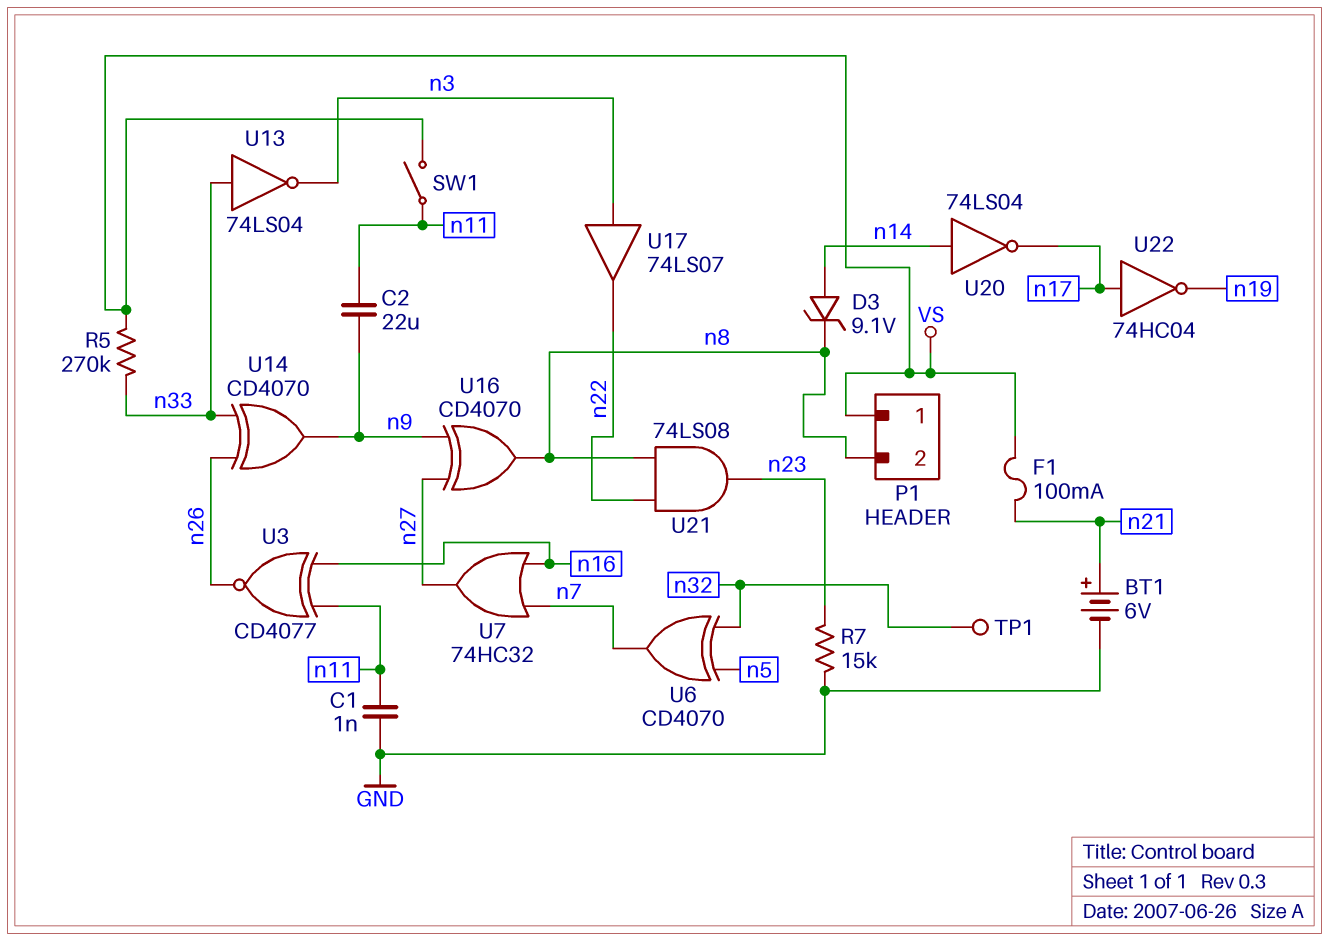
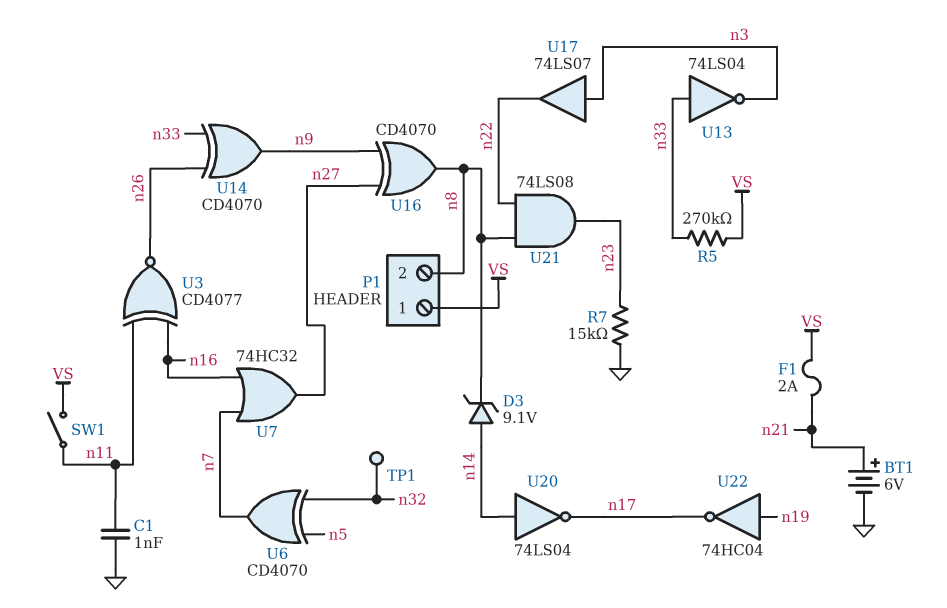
C2: 22uF (n9, n11) -> none
F1: 100mA (VS, n21) -> 2A (VS, n21)
U22: NOT 74HC04 (in n17, out n19) -> NOT 74HC04 (in n19, out n17)

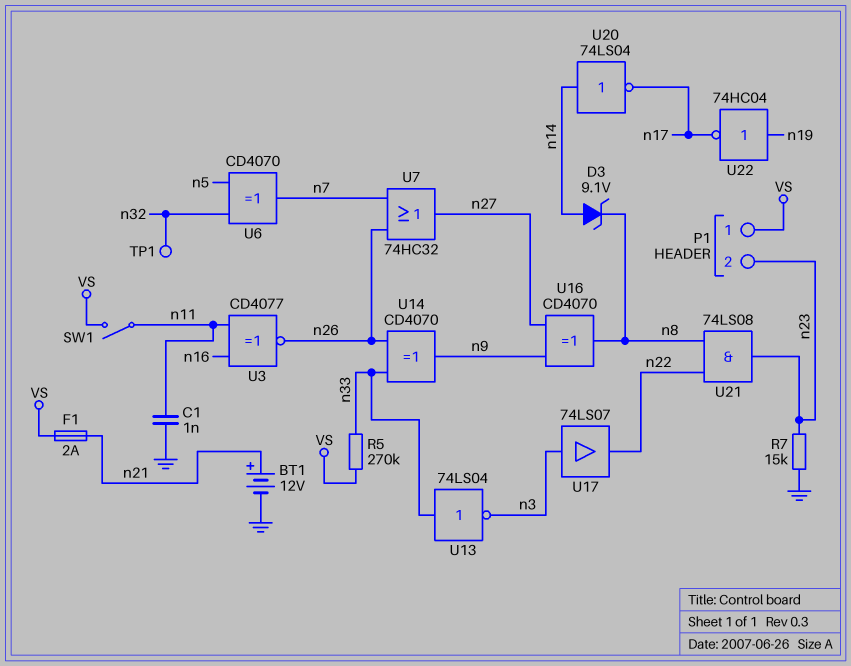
BT1: 6V (plus n21, minus GND) -> 12V (plus n21, minus GND)
P1 pin 2: n8 -> n23
U7: OR 74HC32 (in n7, in n16, out n27) -> OR 74HC32 (in n7, in n26, out n27)

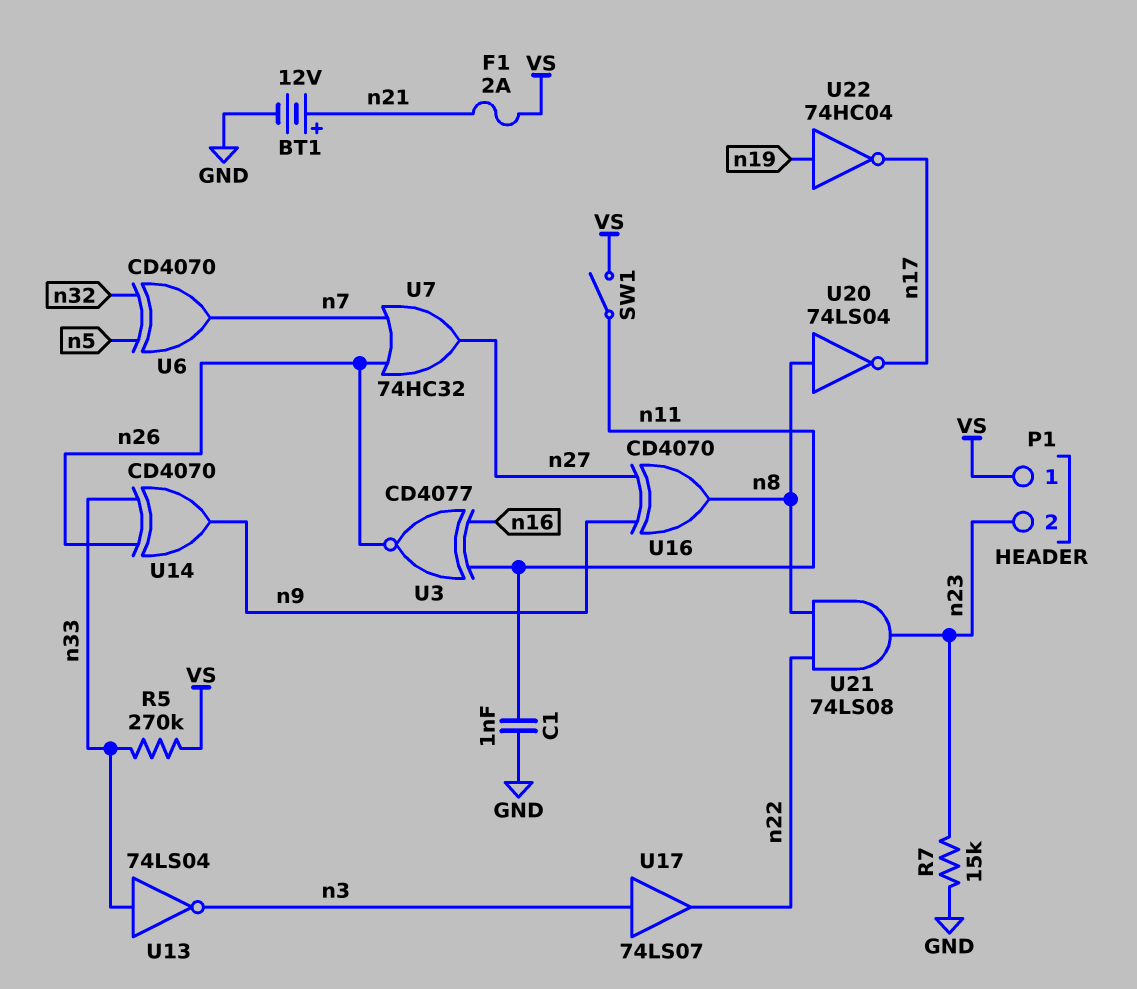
D3: zener 9.1V (A n14, K n8) -> none
TP1: test point (n32) -> none
U20: NOT 74LS04 (in n14, out n17) -> NOT 74LS04 (in n8, out n17)

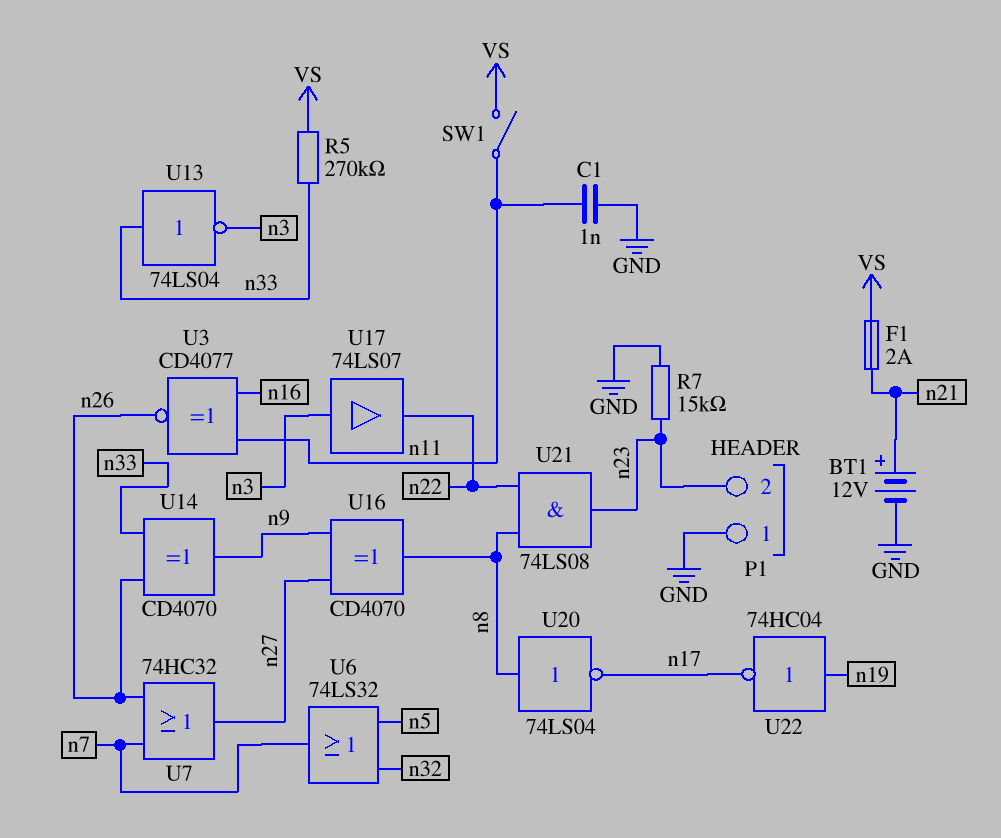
P1 pin 1: VS -> GND
U6: XOR CD4070 (in n5, in n32, out n7) -> OR 74LS32 (in n5, in n32, out n7)

